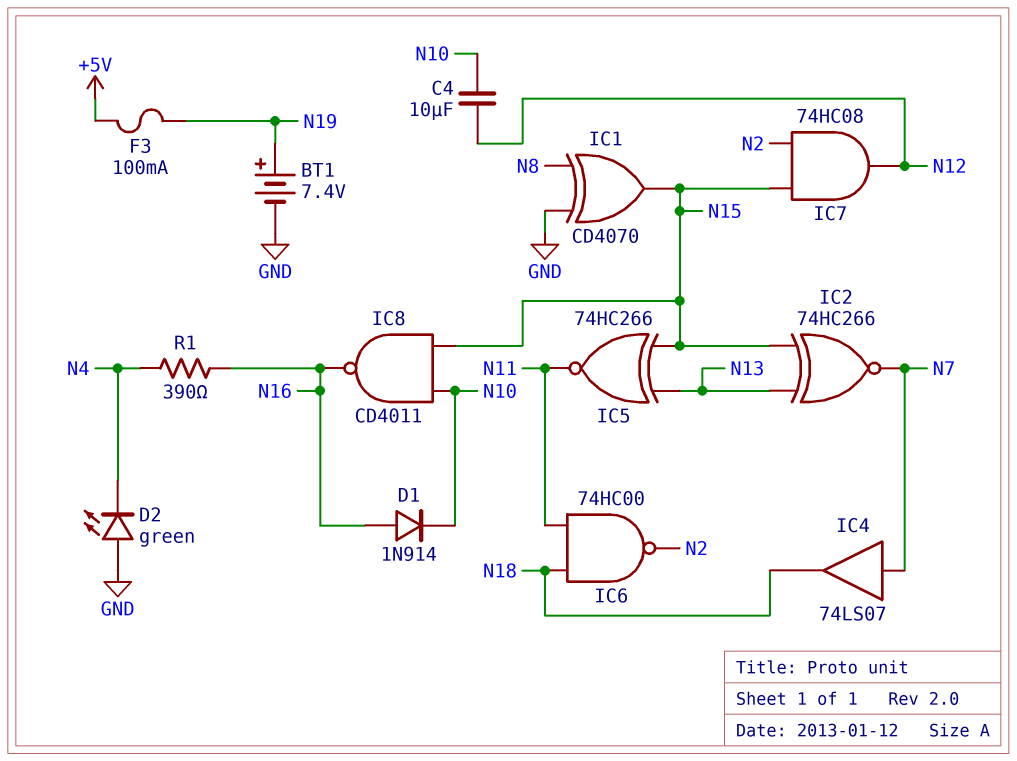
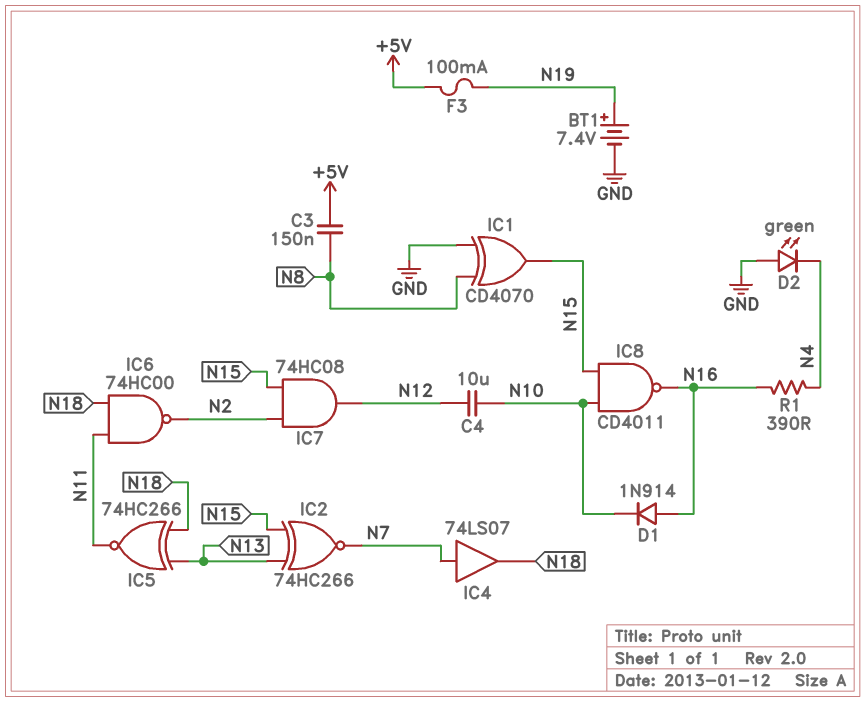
C3: none -> 150nF (+5V, N8)
IC5: XNOR 74HC266 (in N13, in N15, out N11) -> XNOR 74HC266 (in N13, in N18, out N11)

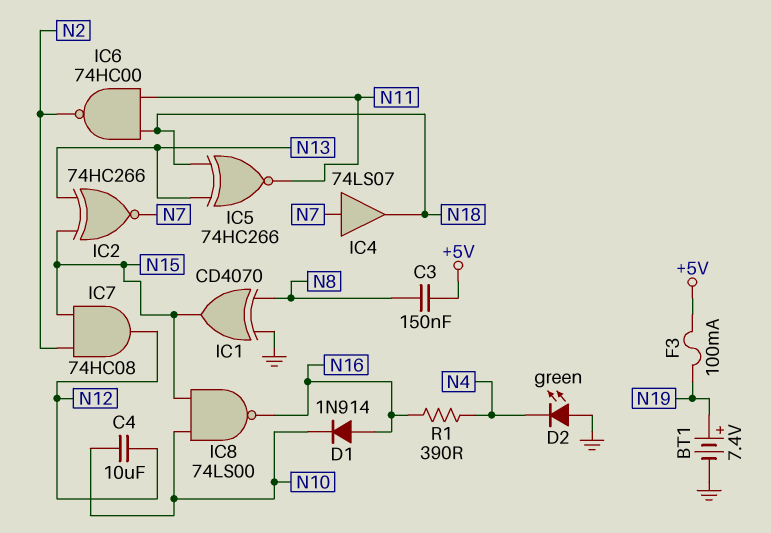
IC8: NAND CD4011 (in N10, in N15, out N16) -> NAND 74LS00 (in N10, in N15, out N16)

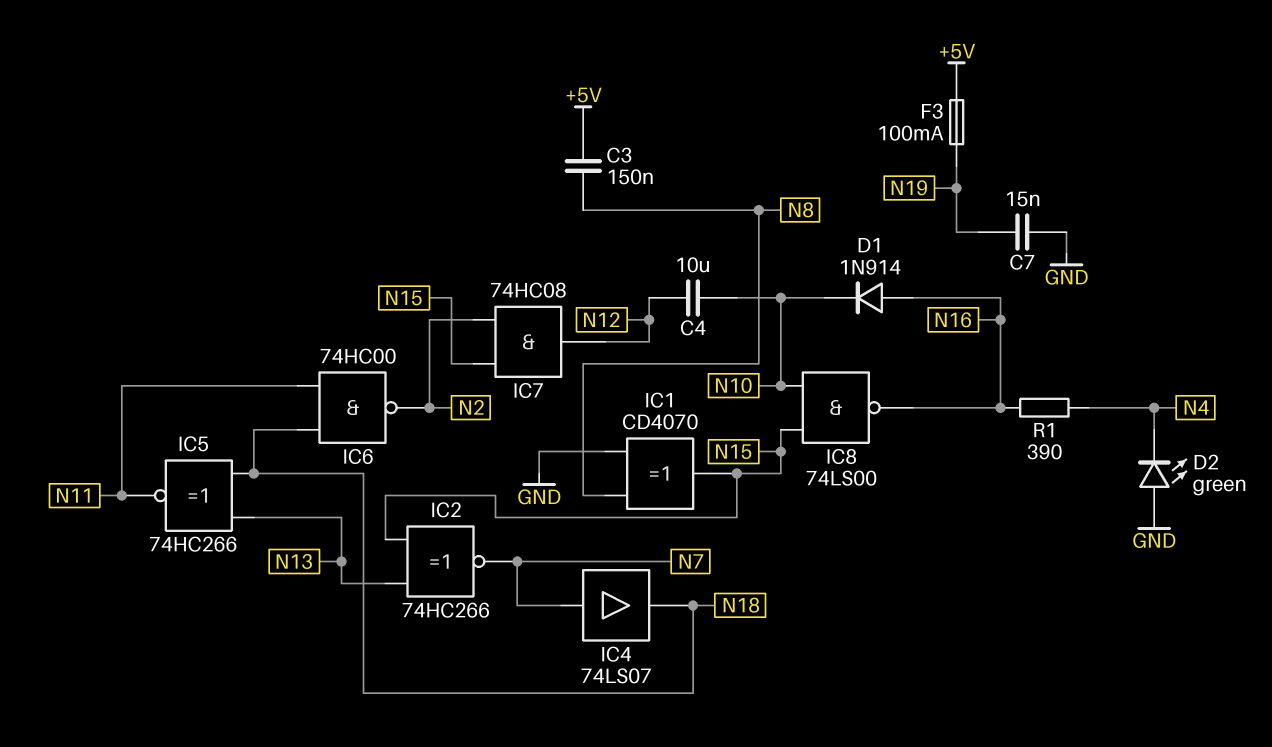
BT1: 7.4V (plus N19, minus GND) -> none
C7: none -> 15nF (GND, N19)

